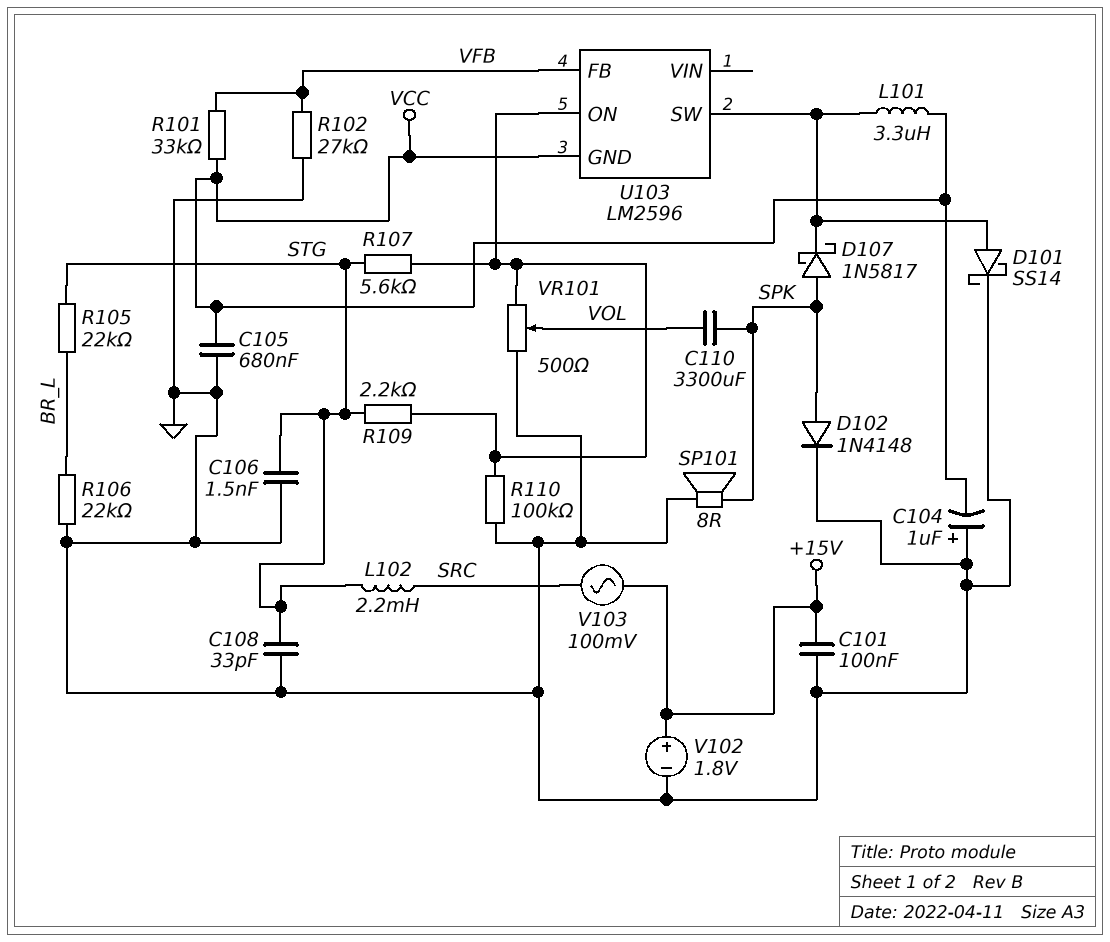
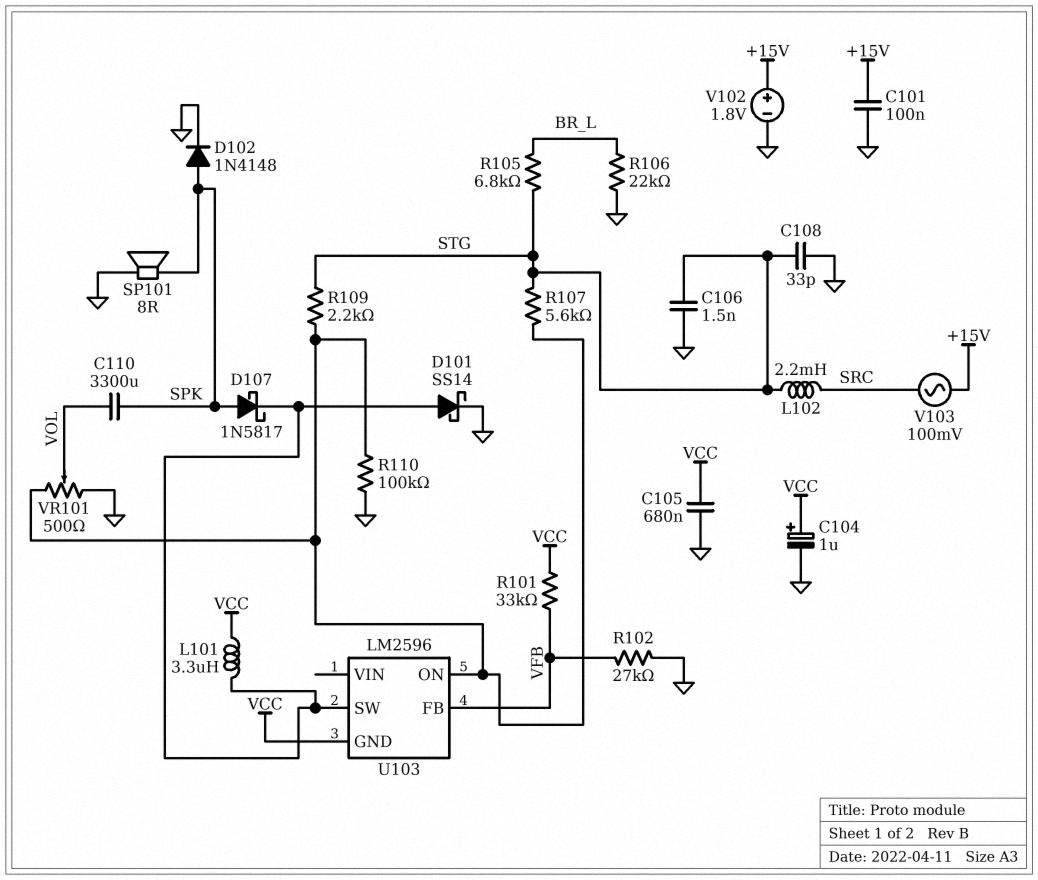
C104: 1uF (plus GND, minus VCC) -> 1uF (plus VCC, minus GND)
R105: 22k (BR_L, STG) -> 6.8k (BR_L, STG)

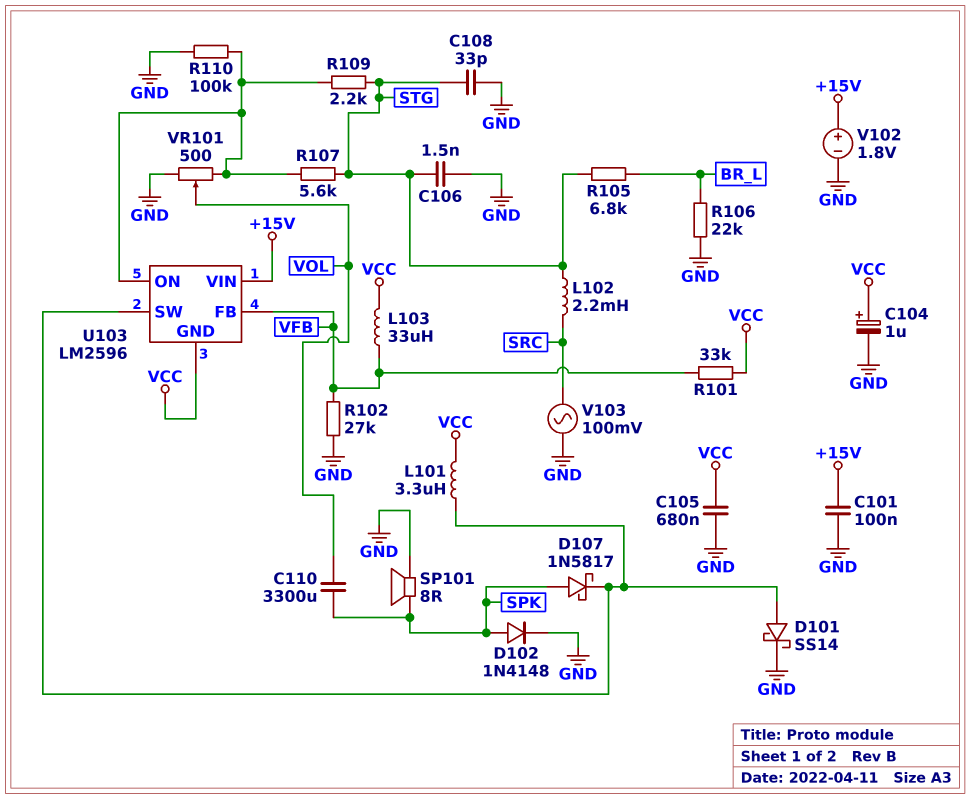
L103: none -> 33uH (VCC, VFB)
U103 pin VIN: none -> +15V
V103: AC 100mV (+15V, SRC) -> AC 100mV (GND, SRC)

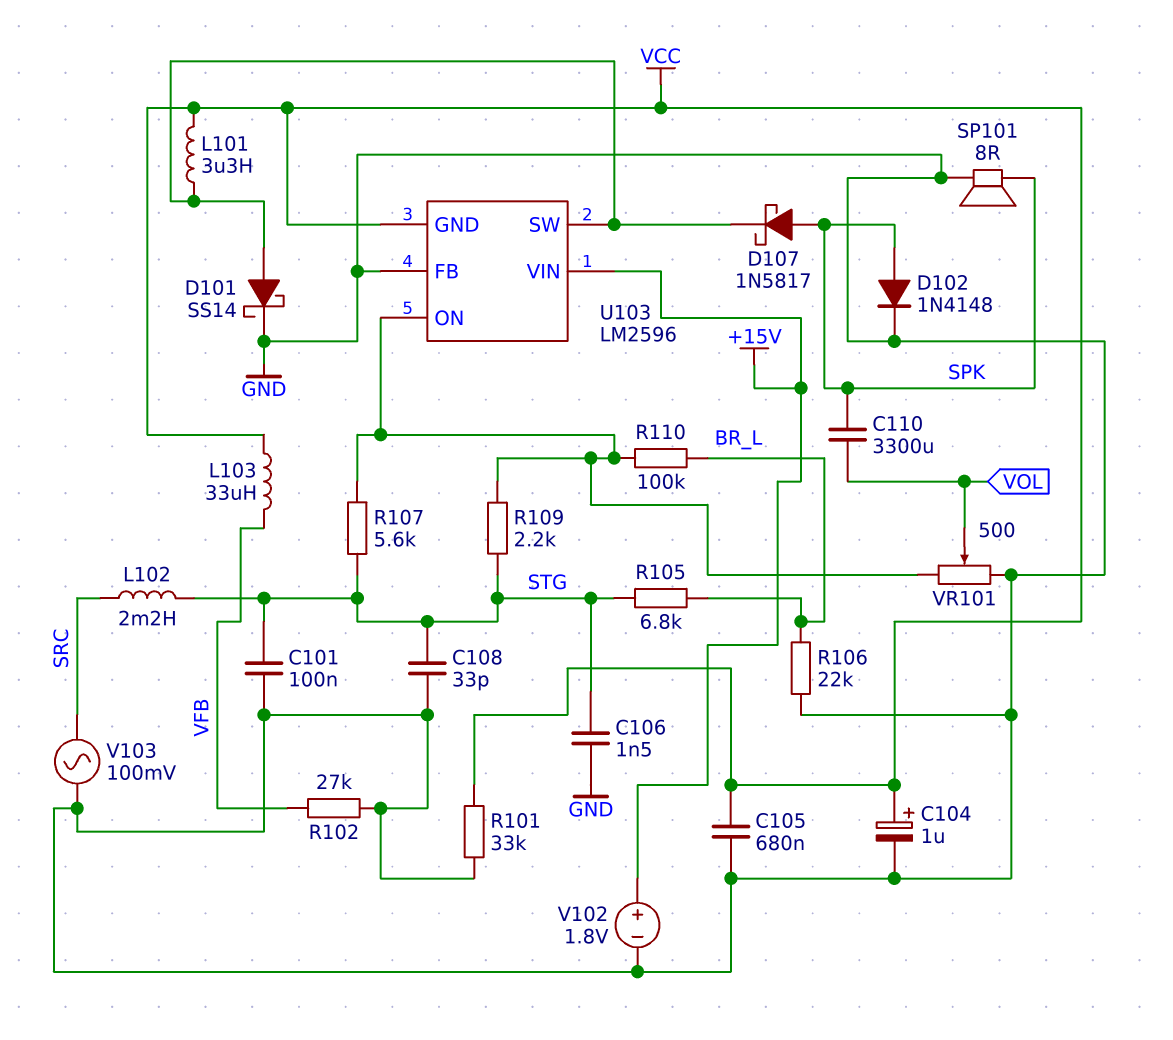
C101: 100nF (+15V, GND) -> 100nF (GND, STG)
R101: 33k (VCC, VFB) -> 33k (GND, VCC)
R110: 100k (GND, U103/ON) -> 100k (BR_L, U103/ON)
U103 pin FB: VFB -> GND

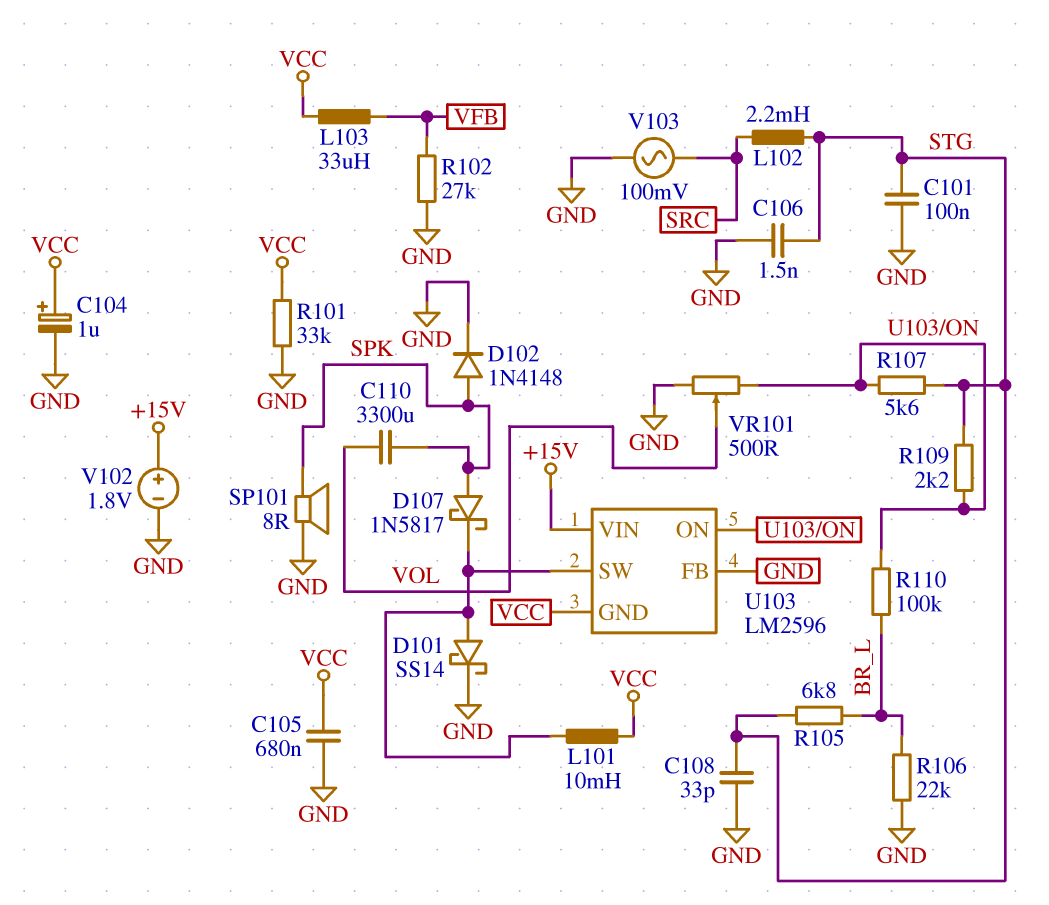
L101: 3.3uH (U103/SW, VCC) -> 10mH (U103/SW, VCC)

